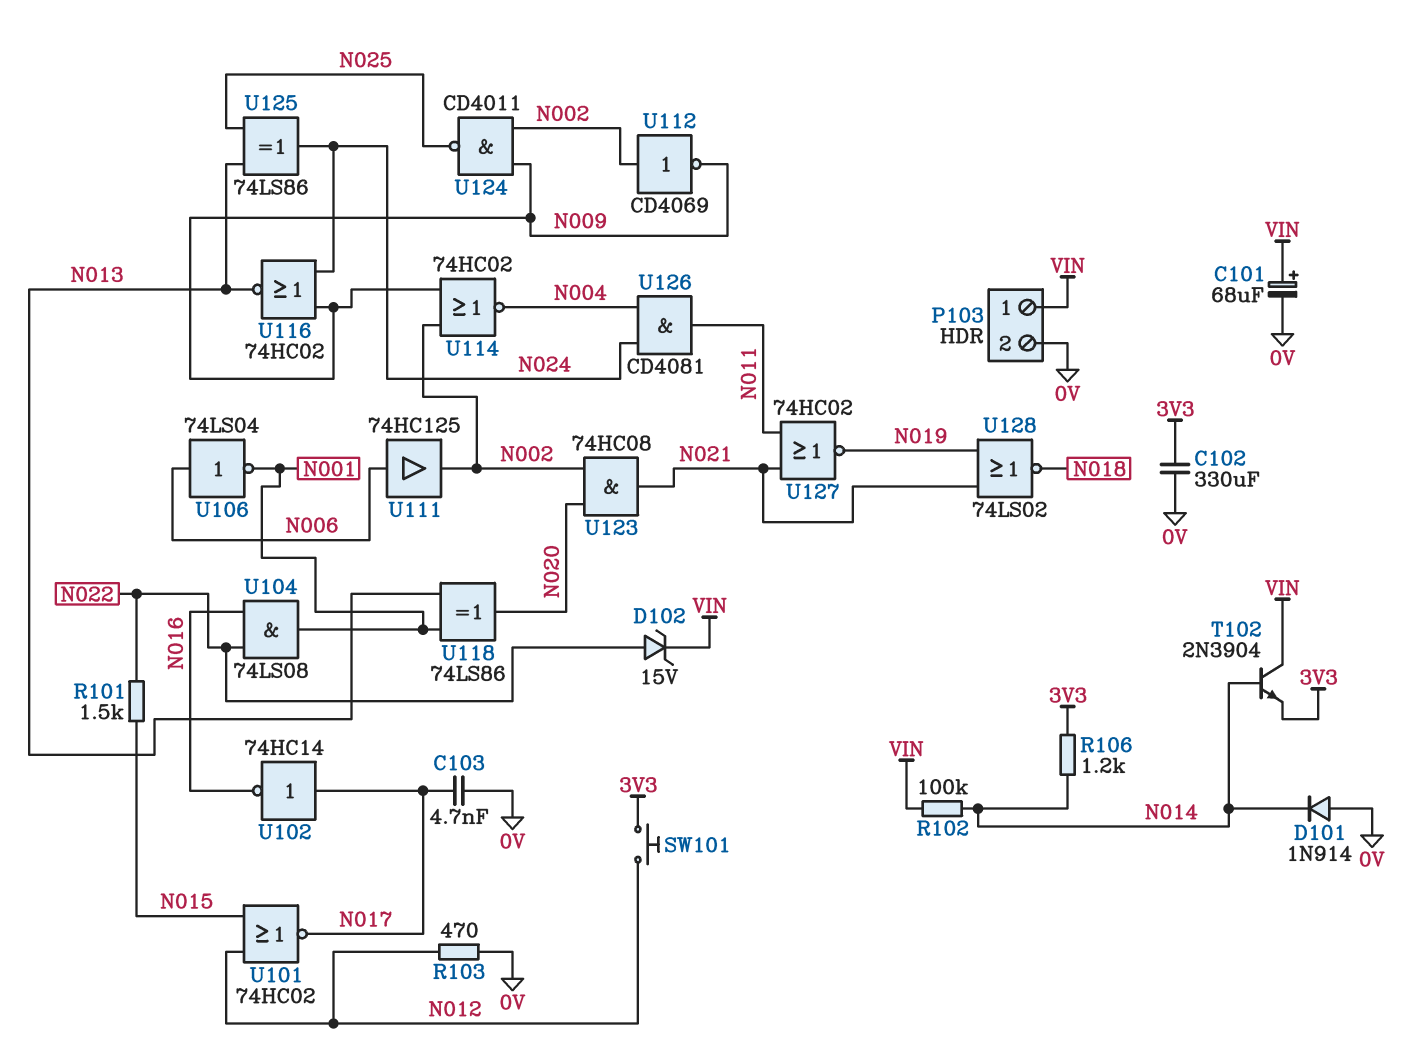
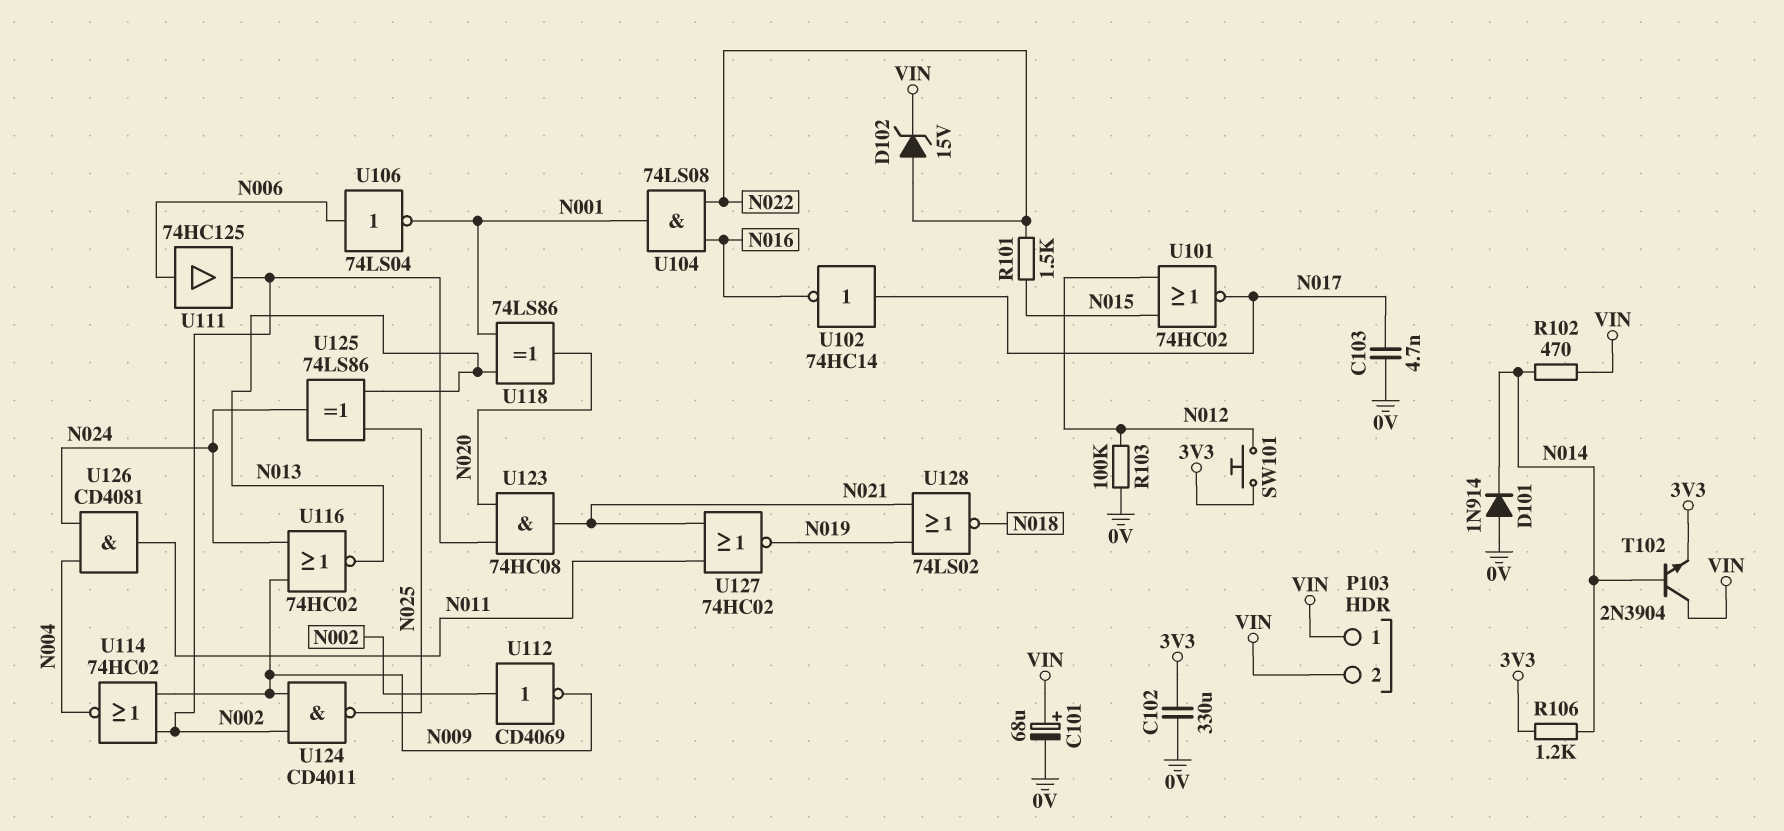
P103 pin 2: 0V -> VIN
R102: 100k (N014, VIN) -> 470 (N014, VIN)
R103: 470 (0V, N012) -> 100k (0V, N012)

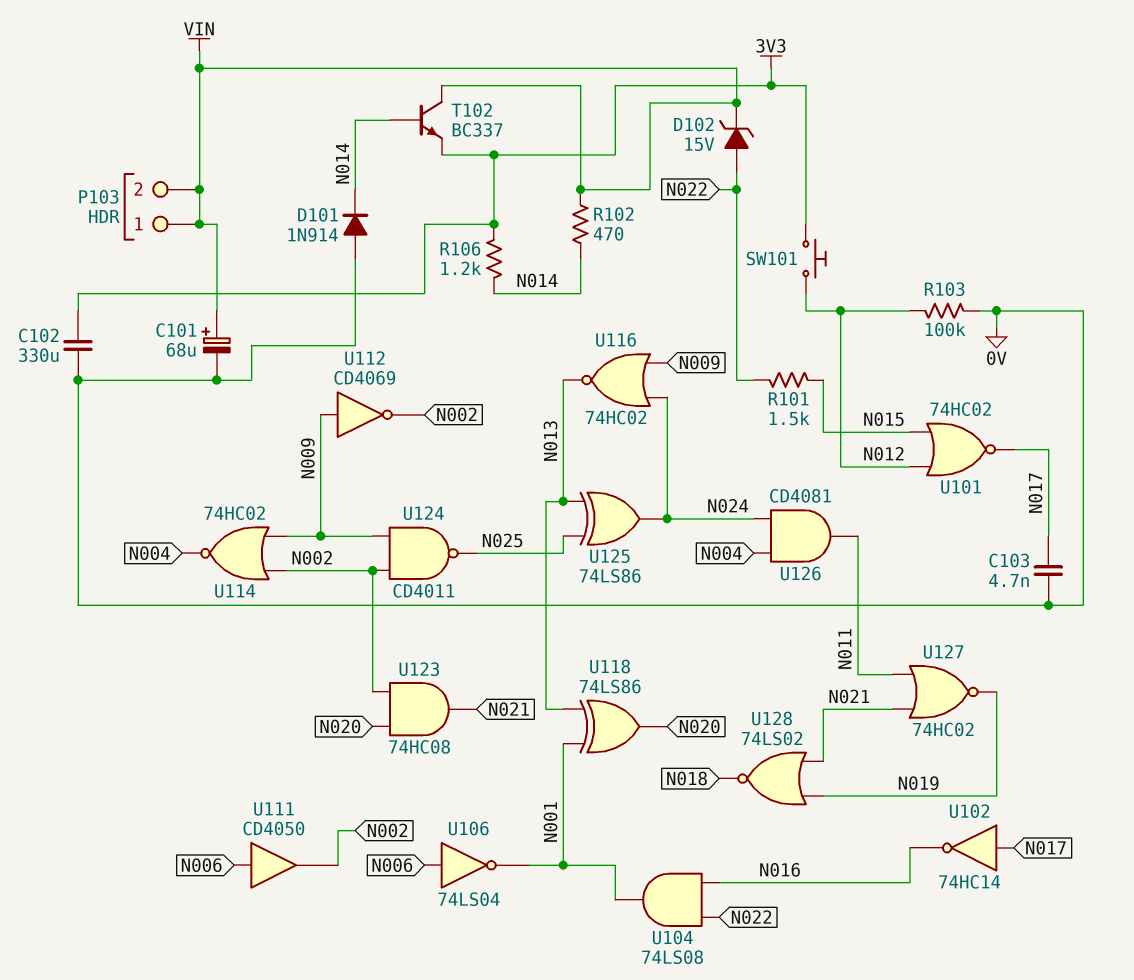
T102: NPN 2N3904 (B N014, C VIN, E 3V3) -> NPN BC337 (B N014, C VIN, E 3V3)
U111: buffer 74HC125 (in N006, out N002) -> buffer CD4050 (in N006, out N002)
U112: NOT CD4069 (in N002, out N009) -> NOT CD4069 (in N009, out N002)

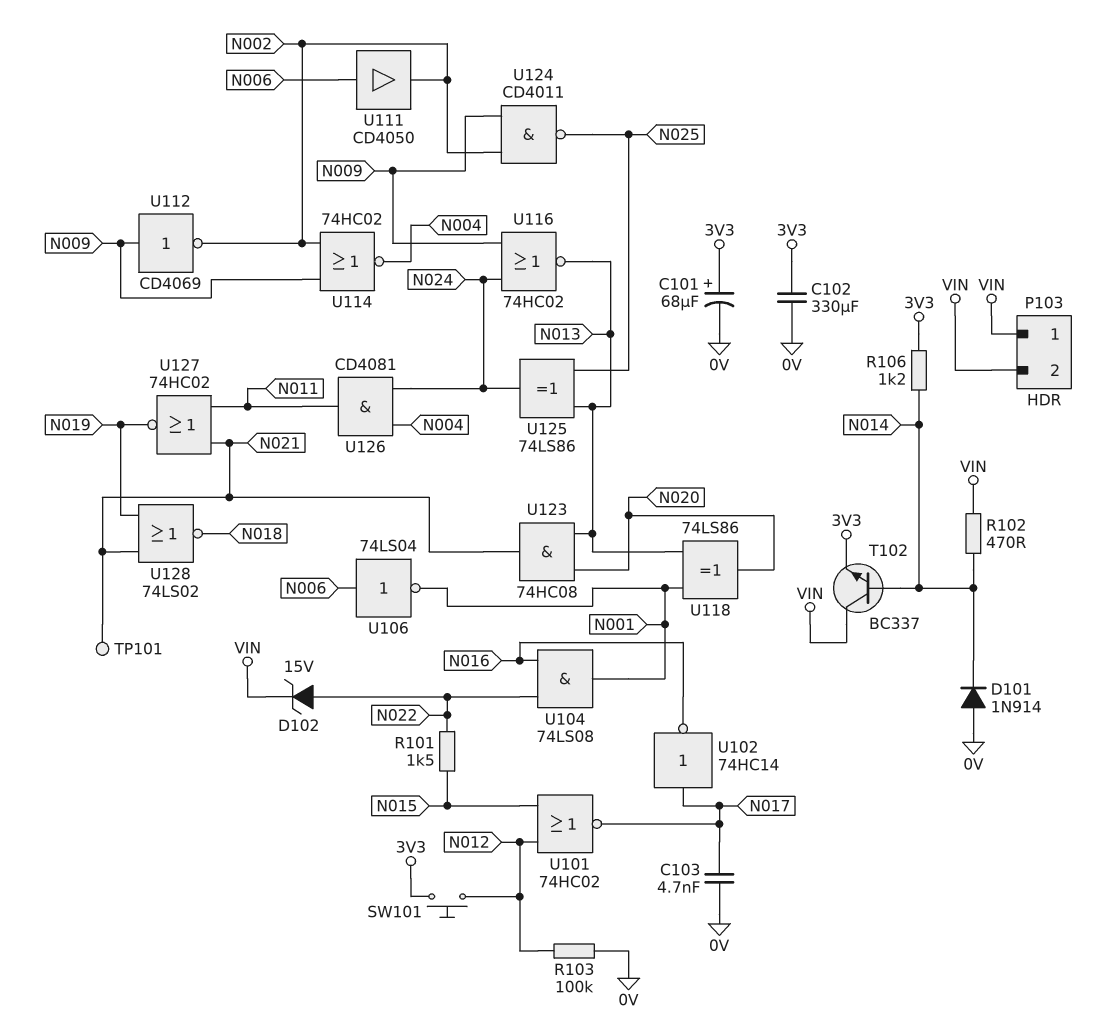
C101: 68uF (plus VIN, minus 0V) -> 68uF (plus 3V3, minus 0V)
TP101: none -> test point (N021)
U123: AND 74HC08 (in N002, in N020, out N021) -> AND 74HC08 (in N013, in N020, out N021)

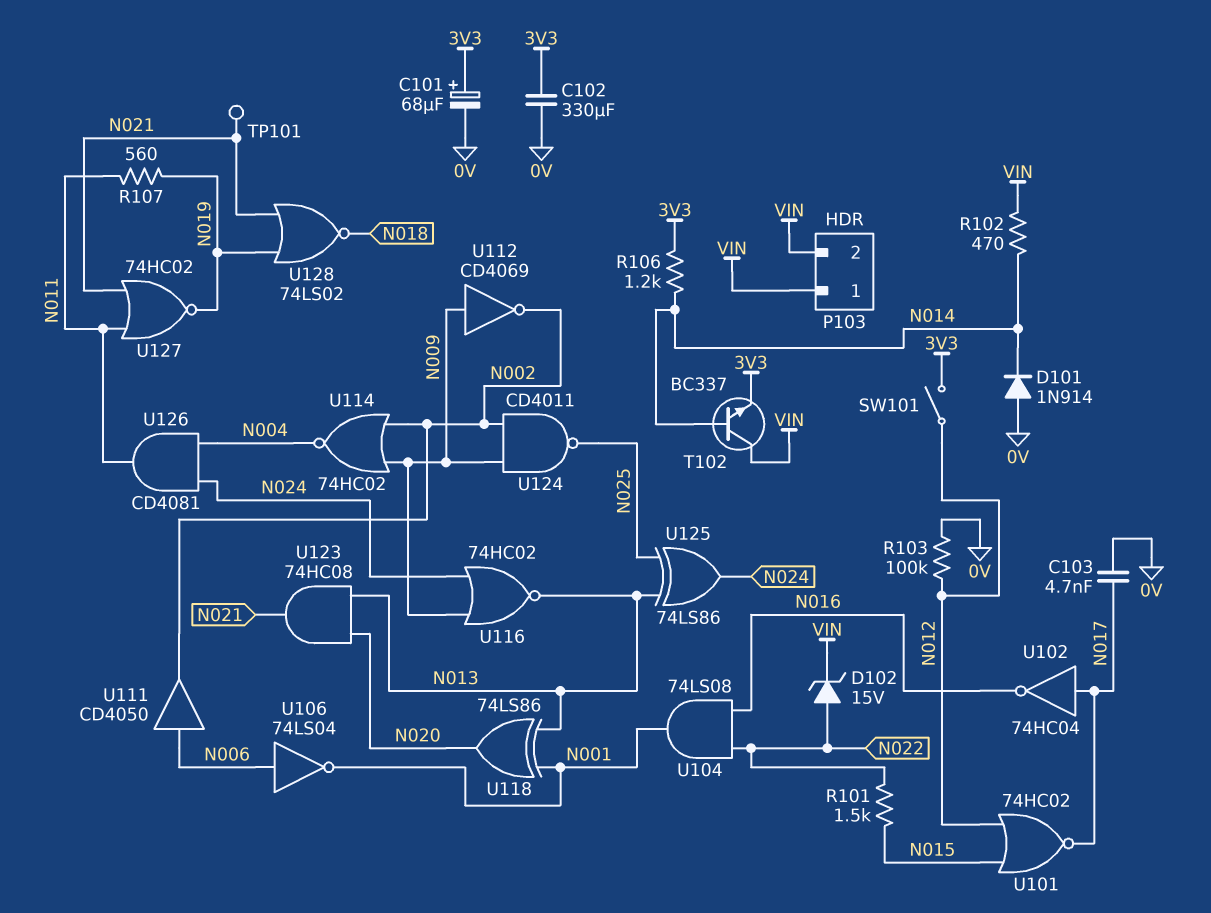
R107: none -> 560 (N011, N019)
SW101: button (3V3, N012) -> switch (3V3, N012)
U102: NOT 74HC14 (in N017, out N016) -> NOT 74HC04 (in N017, out N016)

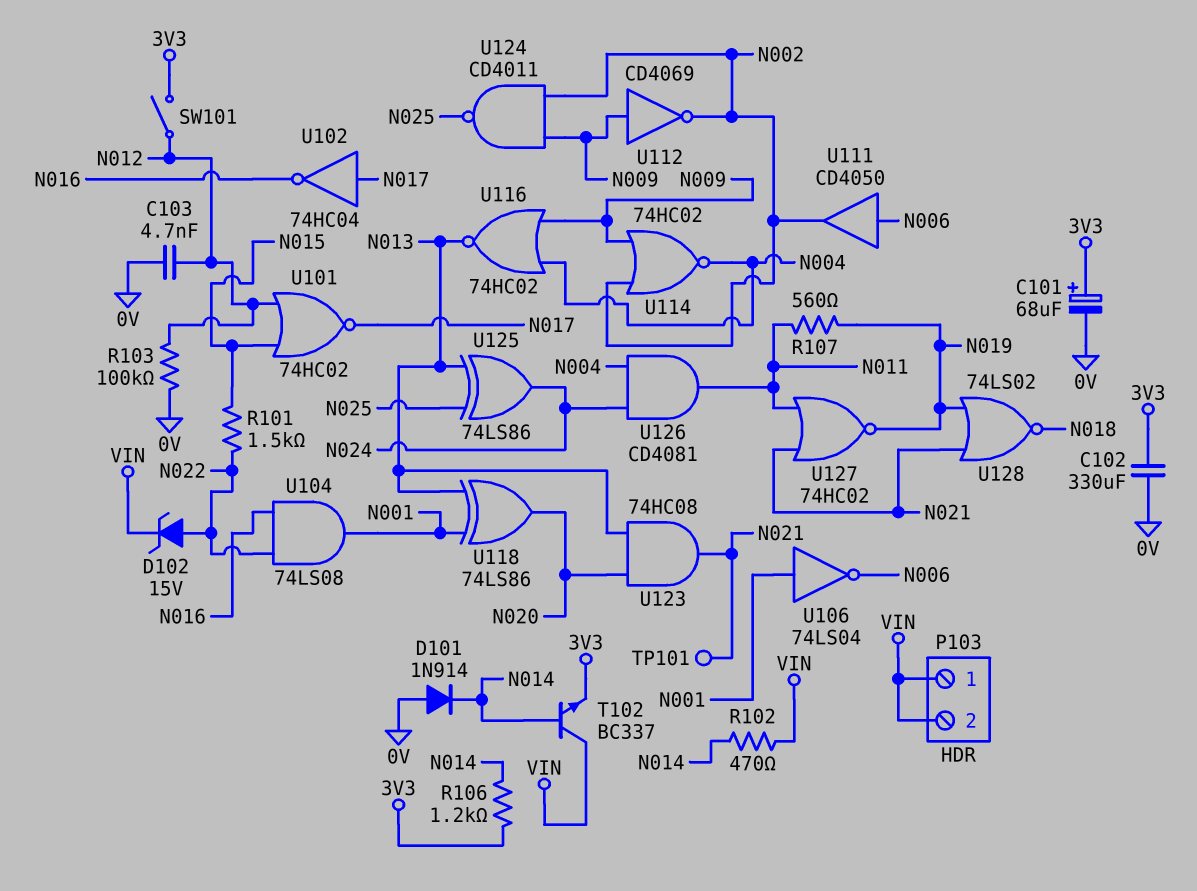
C103: 4.7nF (0V, N017) -> 4.7nF (0V, N012)
U106: NOT 74LS04 (in N006, out N001) -> NOT 74LS04 (in N001, out N006)
U116: NOR 74HC02 (in N009, in N024, out N013) -> NOR 74HC02 (in N004, in N009, out N013)

